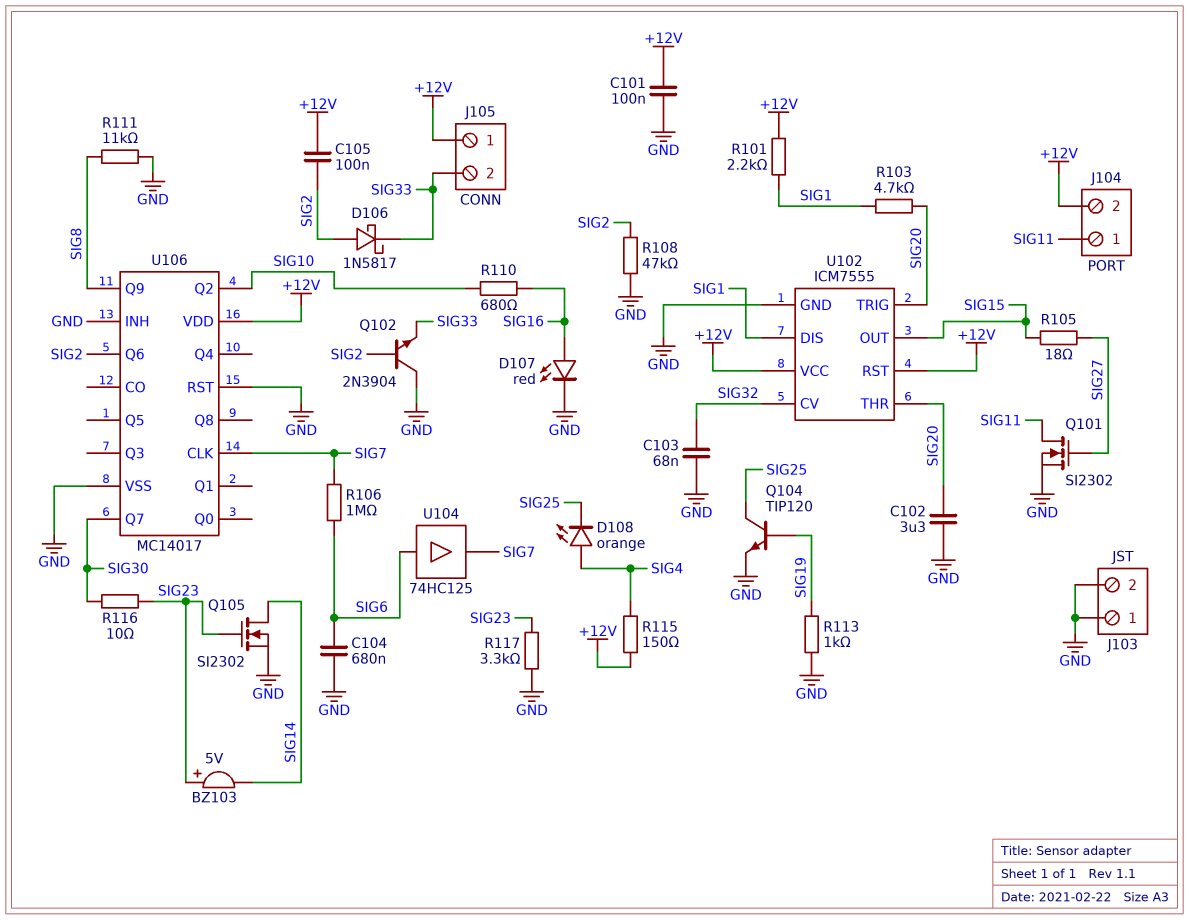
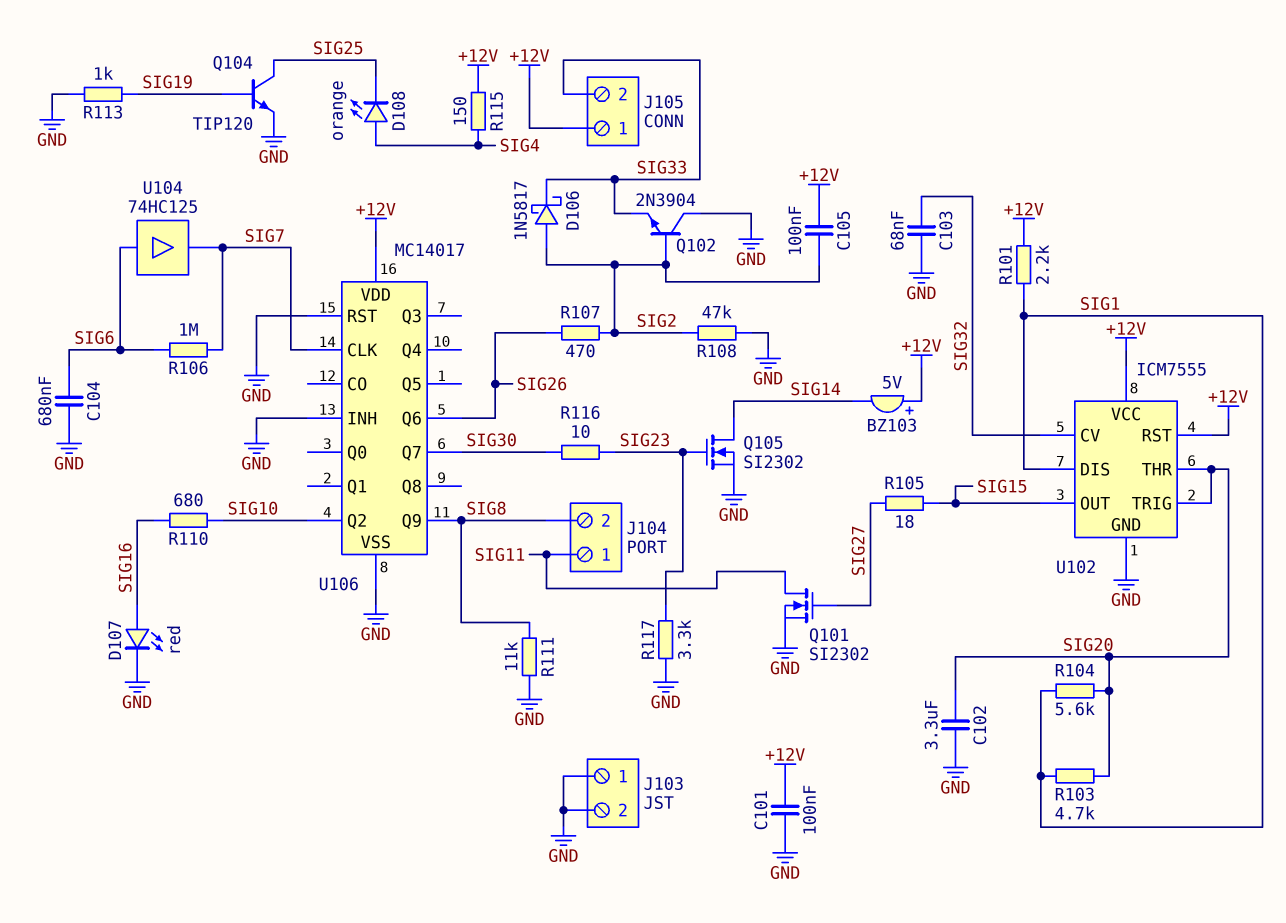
BZ103: buzzer 5V (plus SIG23, minus SIG14) -> buzzer 5V (plus +12V, minus SIG14)
J104 pin 2: +12V -> SIG8
R104: none -> 5.6k (SIG1, SIG20)
R107: none -> 470 (SIG2, SIG26)
U106 pin Q6: SIG2 -> SIG26

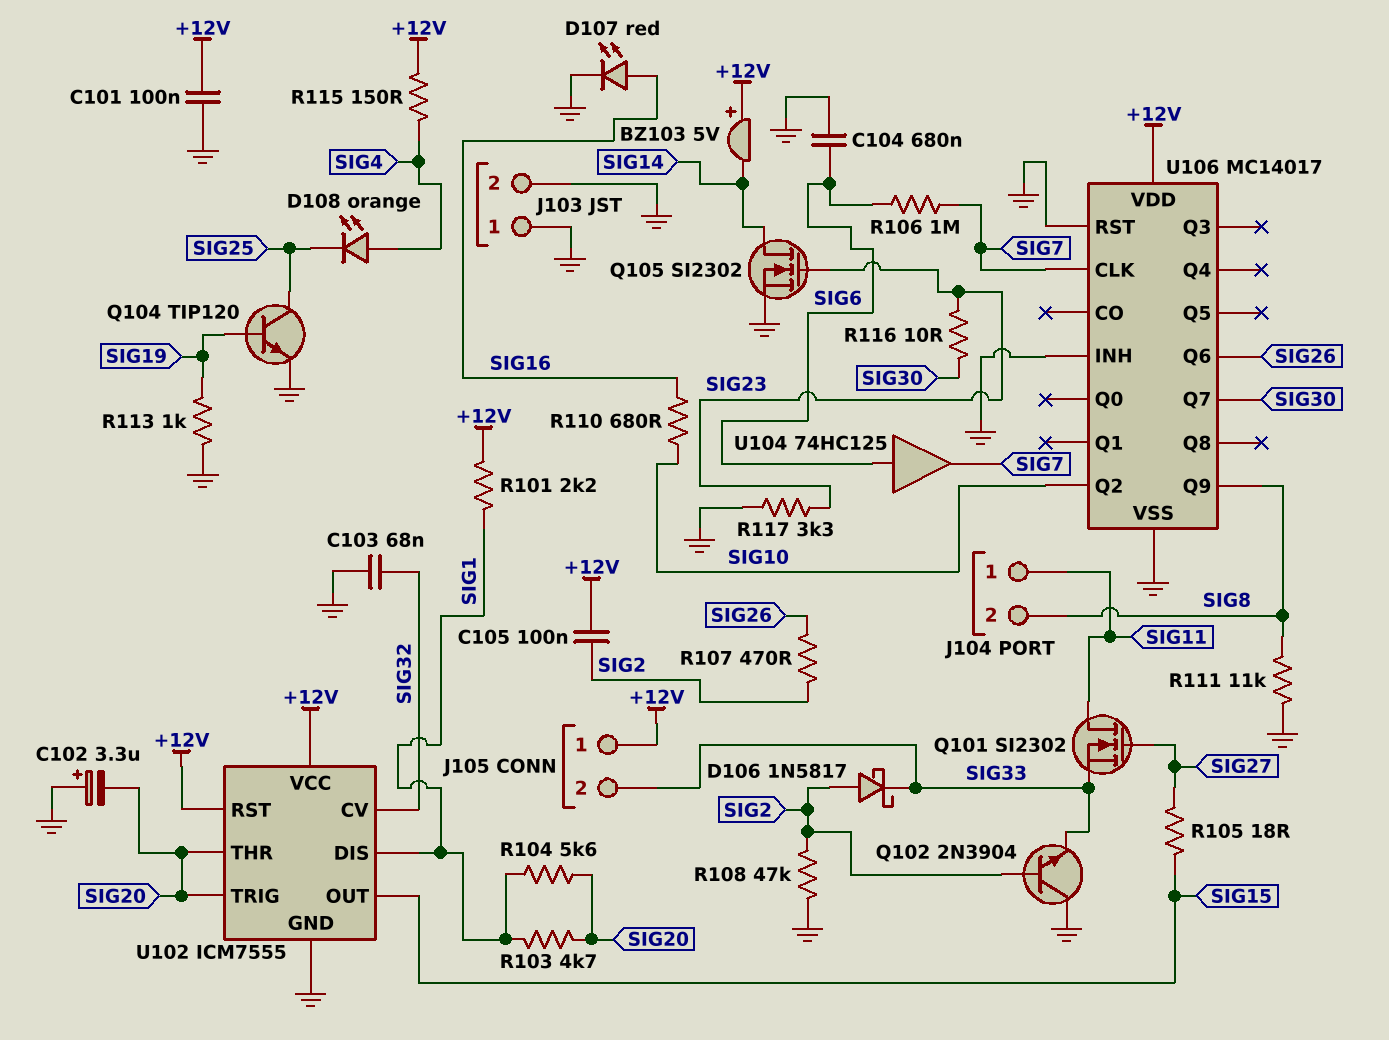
C102: 3.3uF (GND, SIG20) -> 3.3uF (plus GND, minus SIG20)
Q101: NMOS SI2302 (G SIG27, D SIG11, S GND) -> NMOS SI2302 (G SIG27, D SIG11, S SIG33)

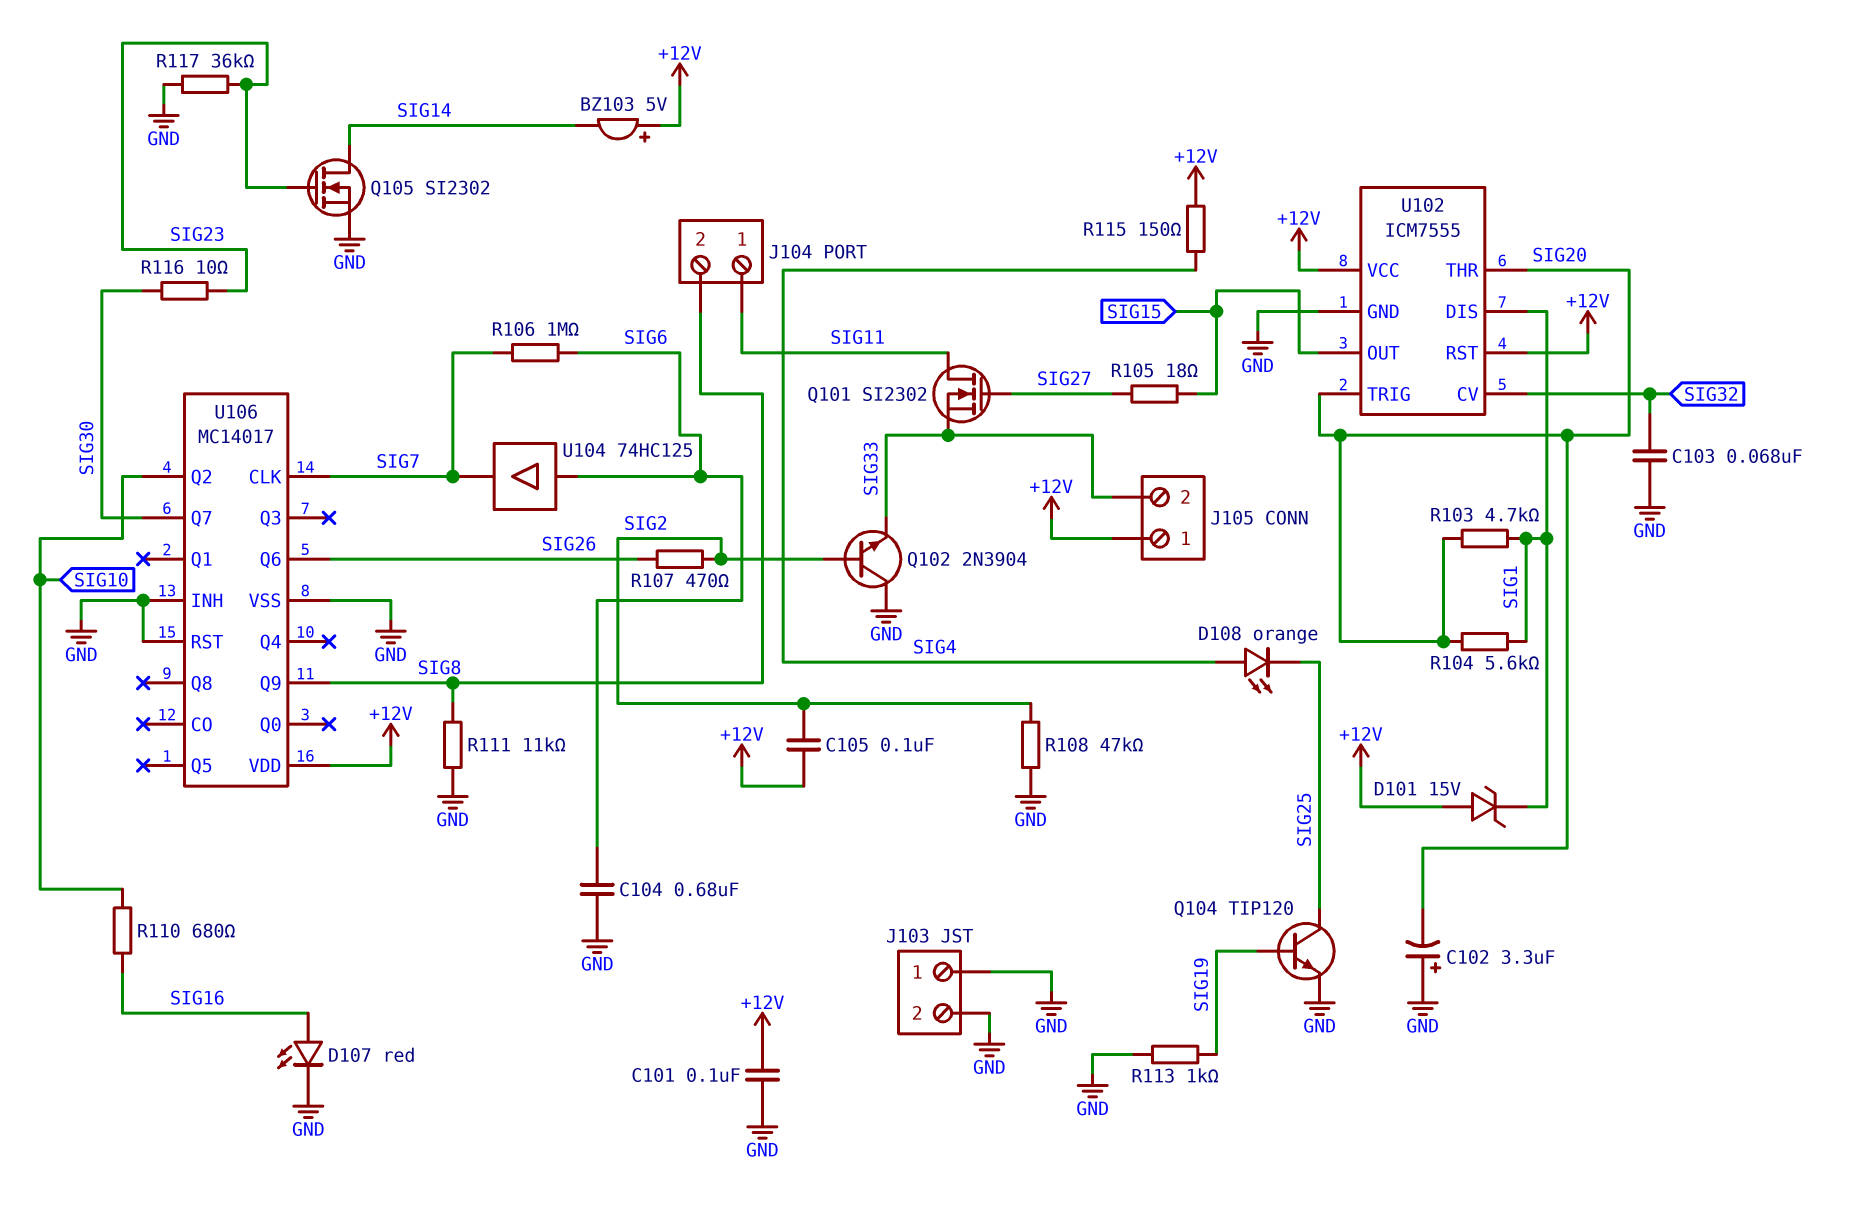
D101: none -> zener 15V (A +12V, K SIG1)
D106: schottky 1N5817 (A SIG2, K SIG33) -> none
R101: 2.2k (+12V, SIG1) -> none
R117: 3.3k (GND, SIG23) -> 36k (GND, SIG23)

